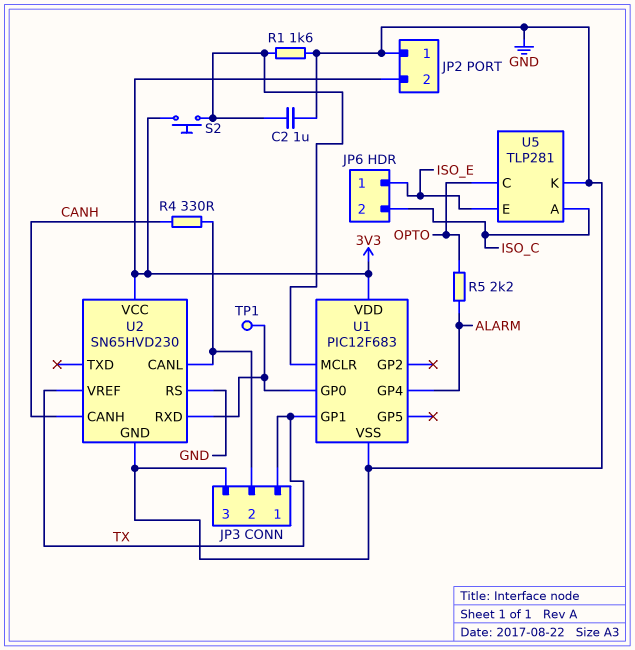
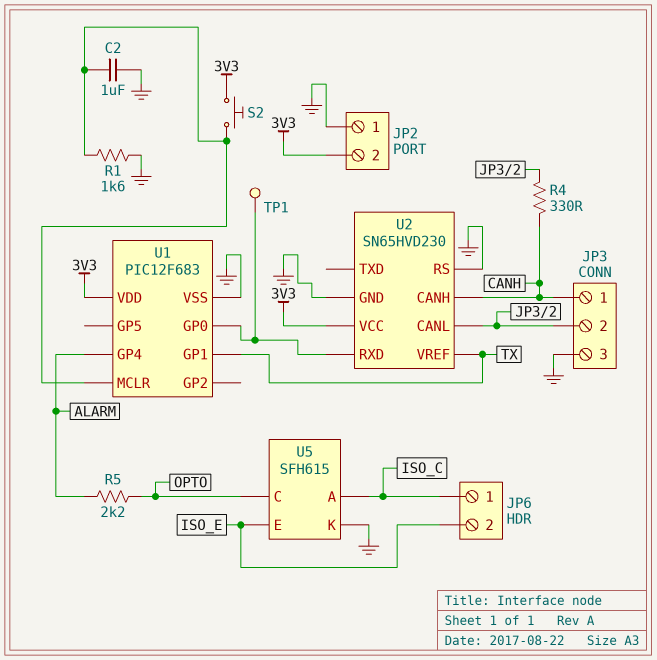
JP3 pin 1: TX -> CANH
JP6 pin 1: ISO_E -> ISO_C
JP6 pin 2: ISO_C -> ISO_E
U5: TLP281 -> SFH615

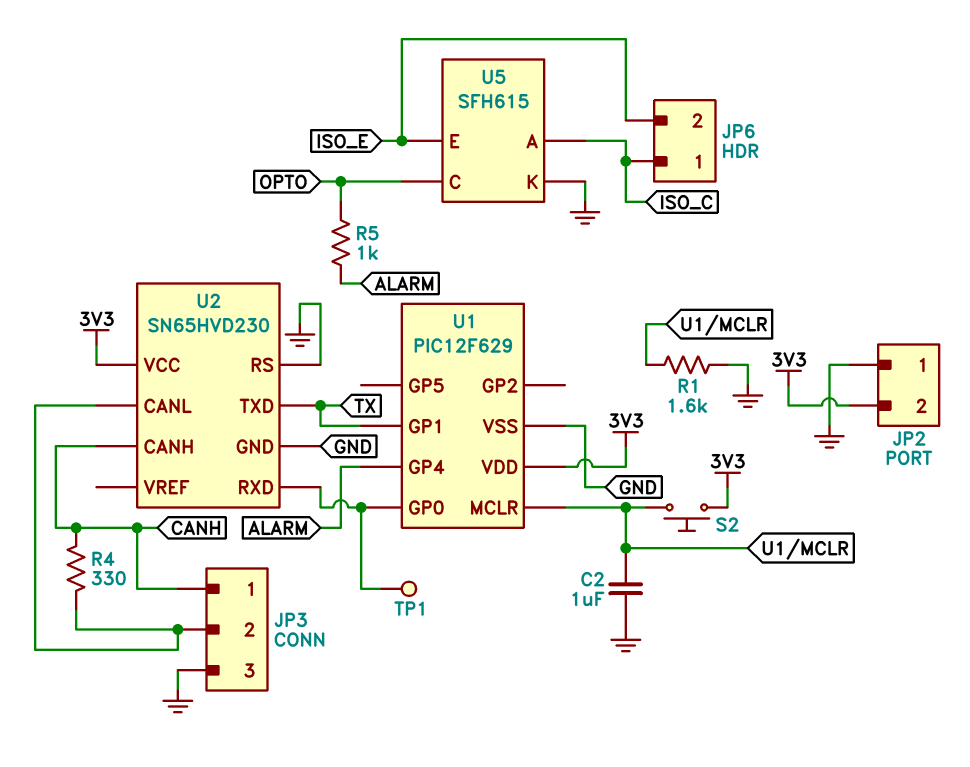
R5: 2.2k (ALARM, OPTO) -> 1k (ALARM, OPTO)
U1: PIC12F683 -> PIC12F629
U2 pin TXD: none -> TX
U2 pin VREF: TX -> none

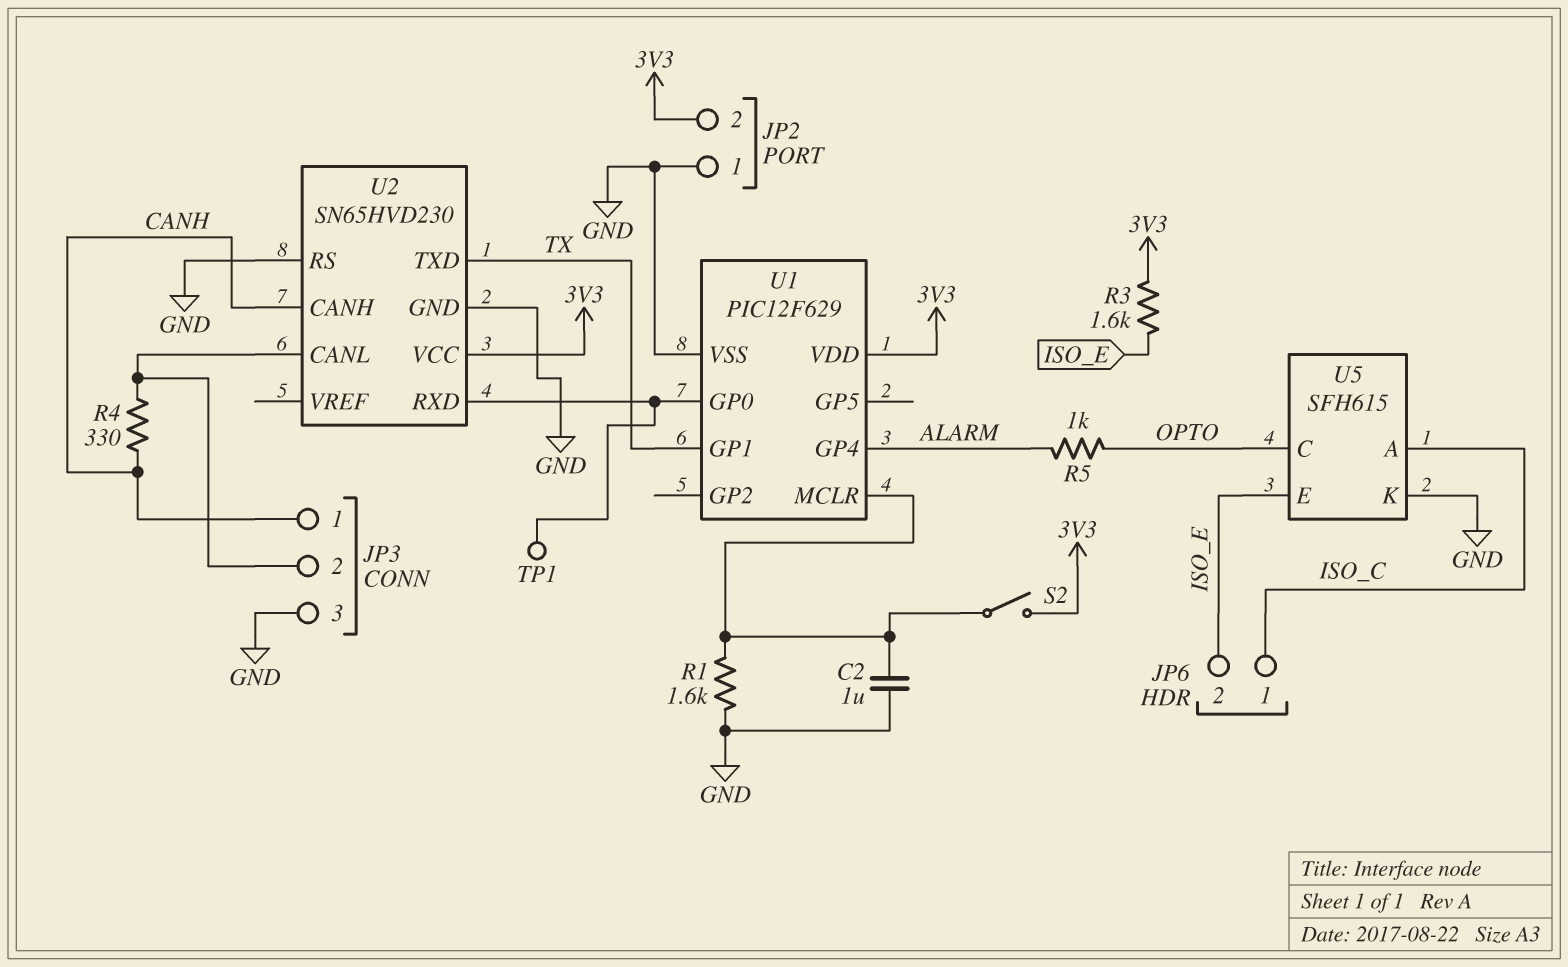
R3: none -> 1.6k (3V3, ISO_E)
S2: button (3V3, U1/MCLR) -> switch (3V3, U1/MCLR)

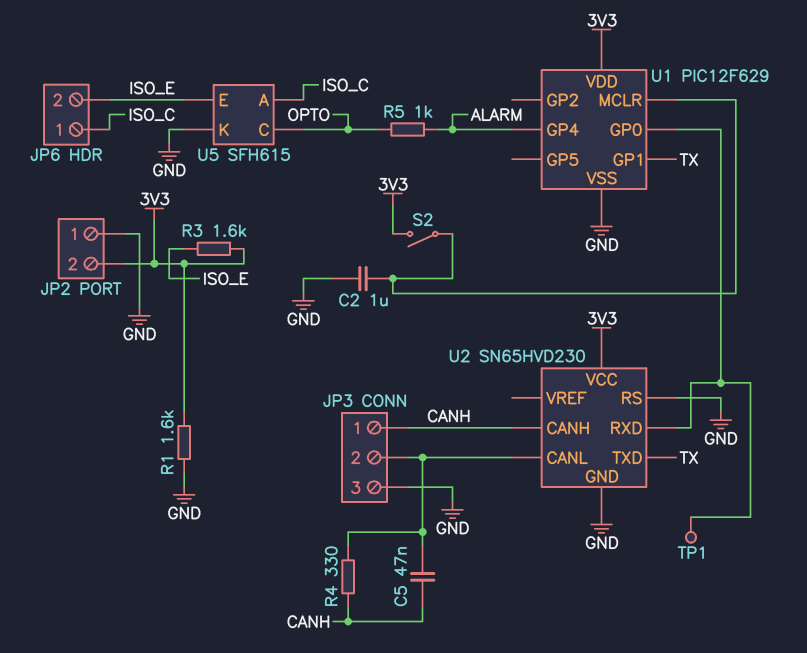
C5: none -> 47nF (CANH, JP3/2)
R1: 1.6k (GND, U1/MCLR) -> 1.6k (3V3, GND)

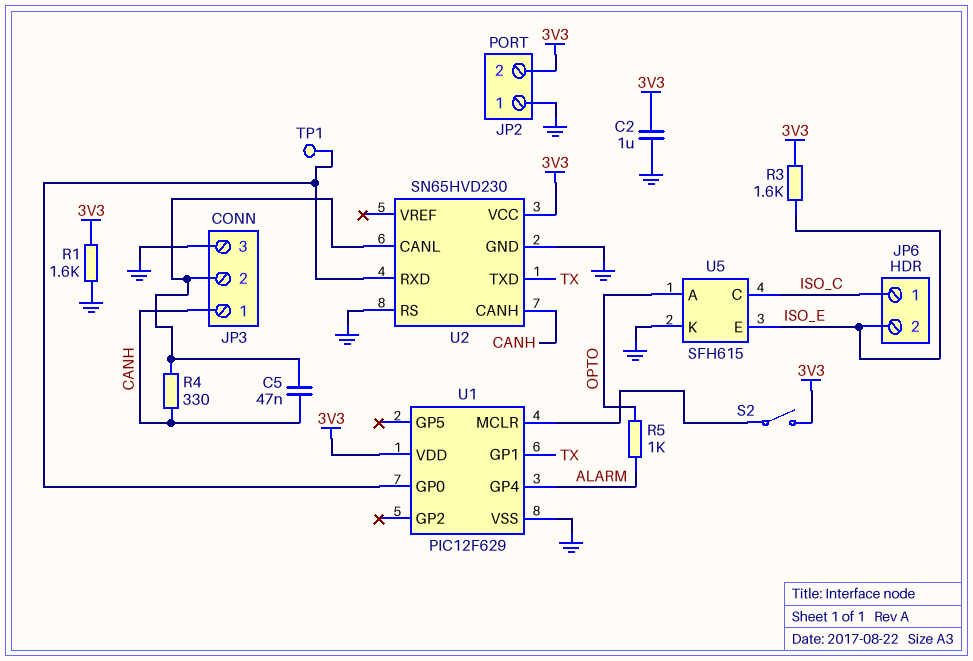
C2: 1uF (GND, U1/MCLR) -> 1uF (3V3, GND)
U5 pin A: ISO_C -> OPTO
U5 pin C: OPTO -> ISO_C

